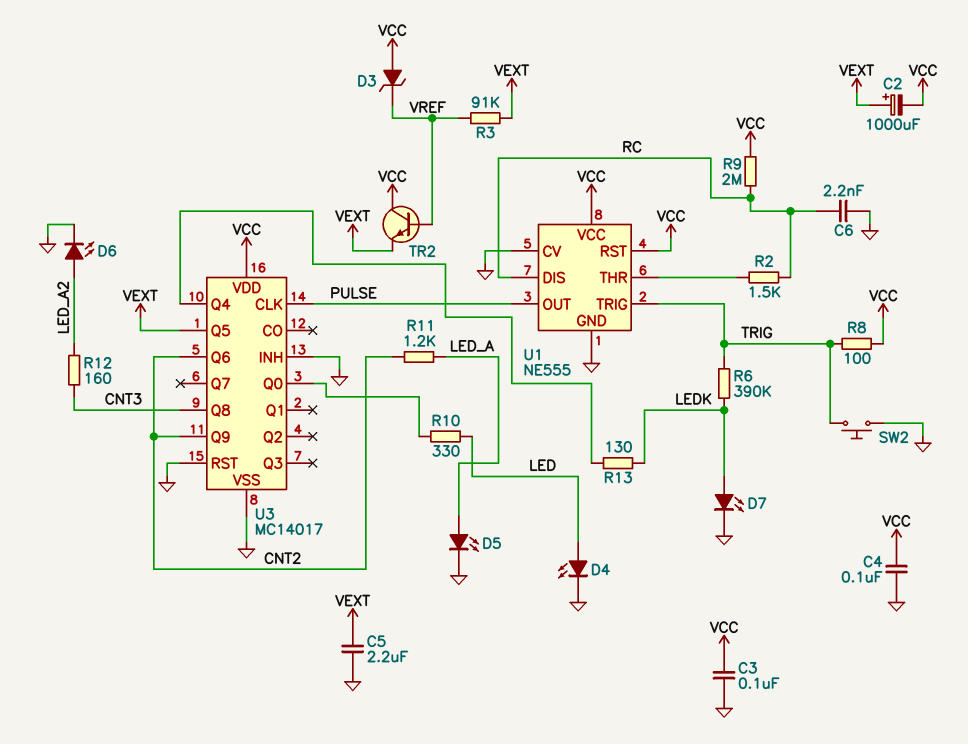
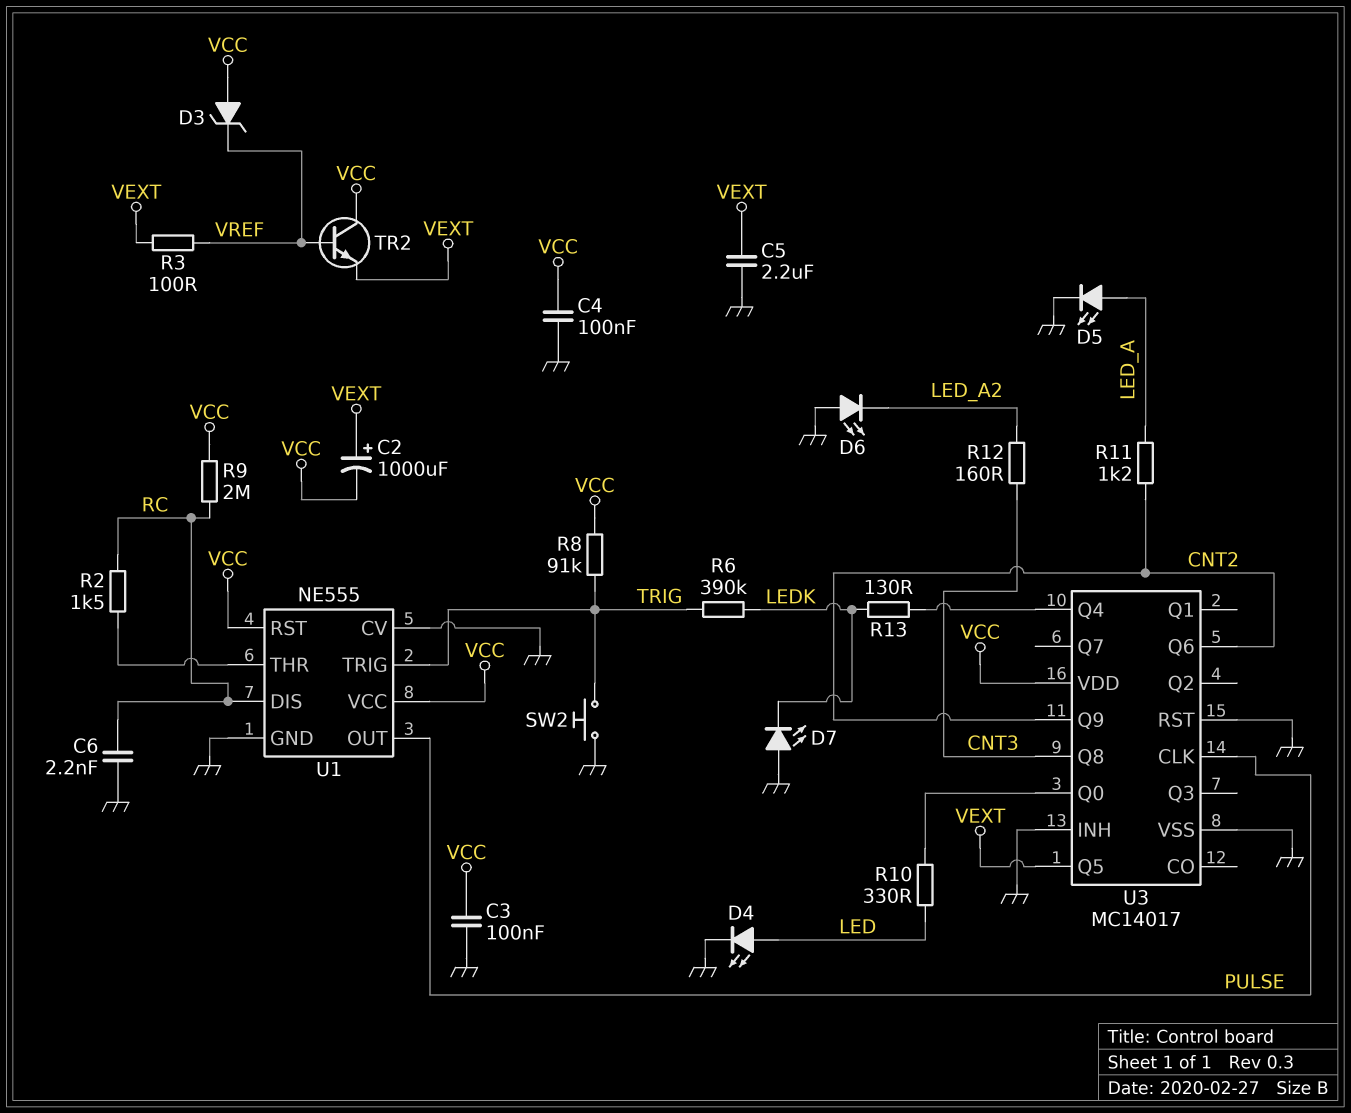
D6: LED (A LED_A2, K GND) -> LED (A GND, K LED_A2)
D7: LED (A LEDK, K GND) -> LED (A GND, K LEDK)
R3: 91k (VEXT, VREF) -> 100 (VEXT, VREF)
R8: 100 (TRIG, VCC) -> 91k (TRIG, VCC)

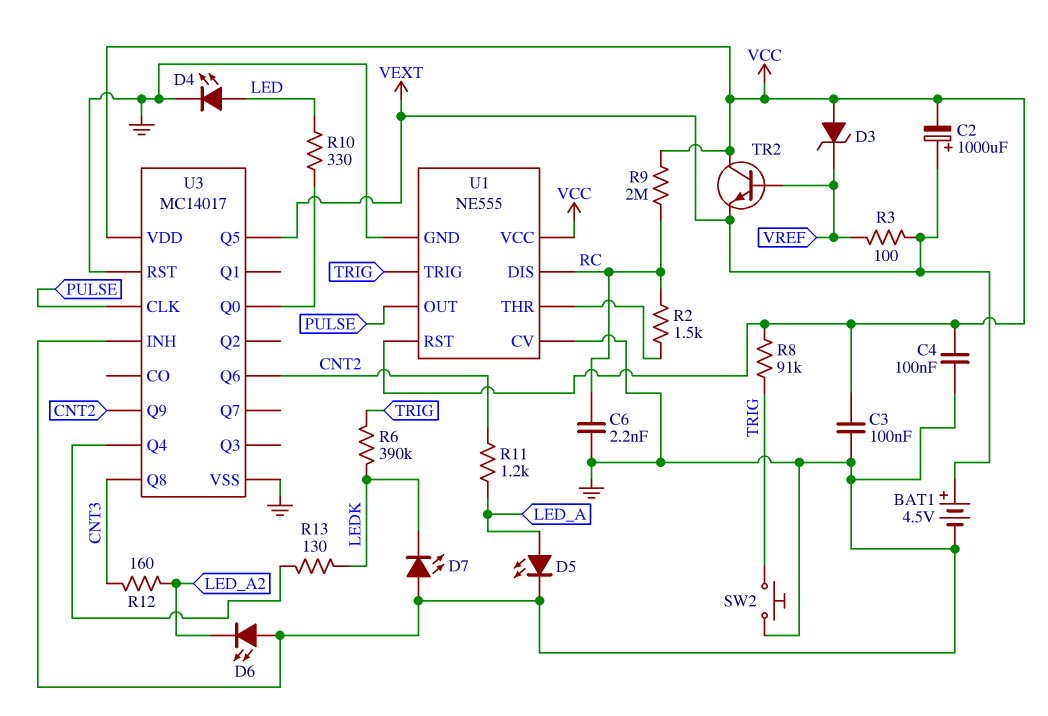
BAT1: none -> 4.5V (plus VEXT, minus GND)
C5: 2.2uF (GND, VEXT) -> none

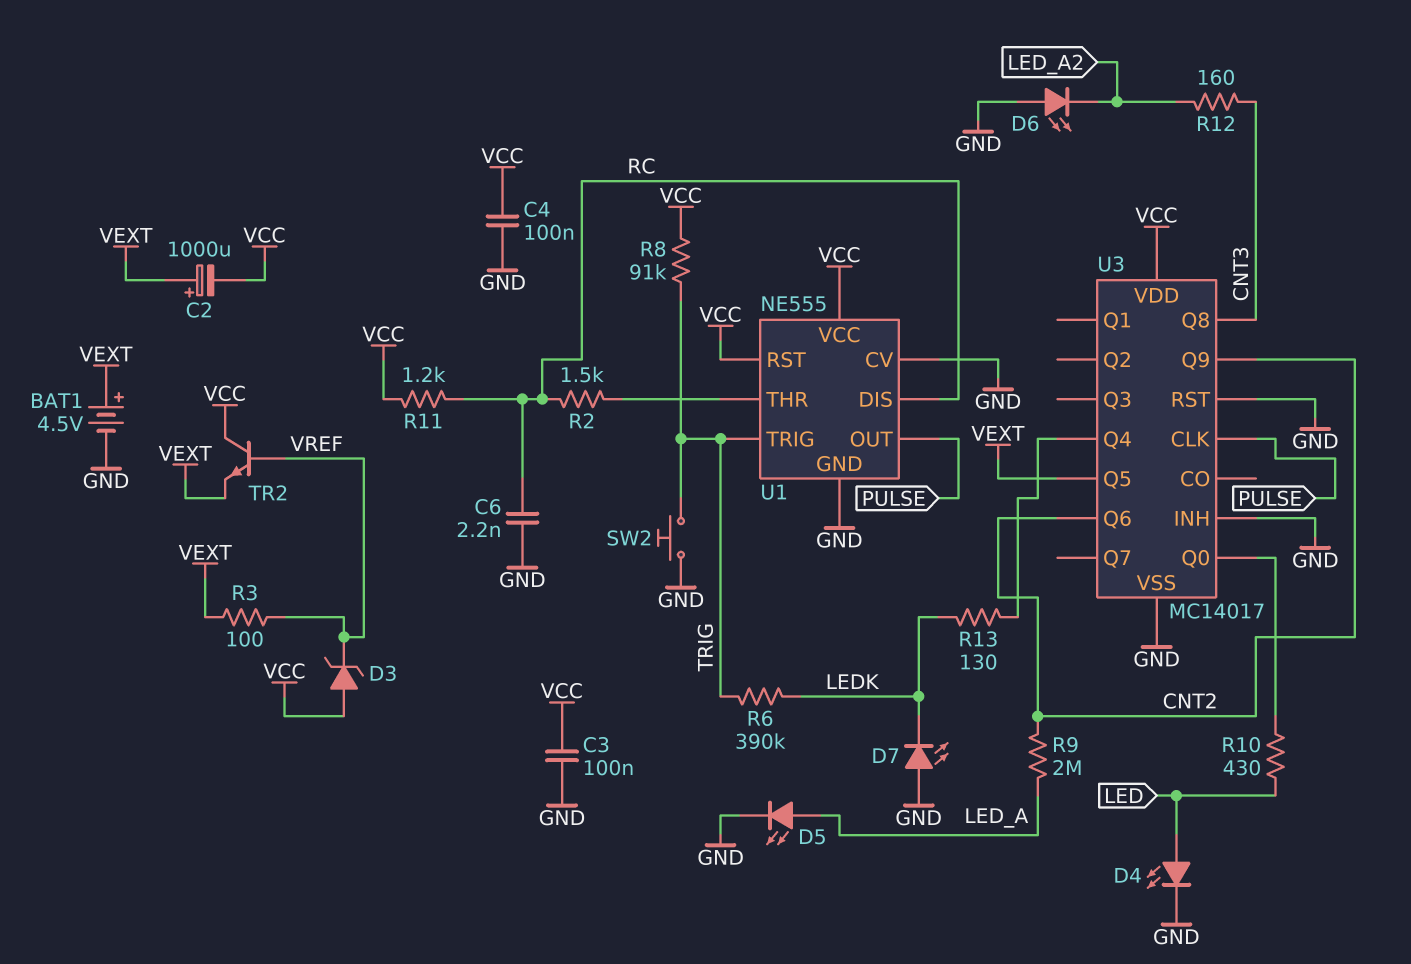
R9: 2M (RC, VCC) -> 2M (CNT2, LED_A)
R10: 330 (LED, U3/Q0) -> 430 (LED, U3/Q0)
R11: 1.2k (CNT2, LED_A) -> 1.2k (RC, VCC)

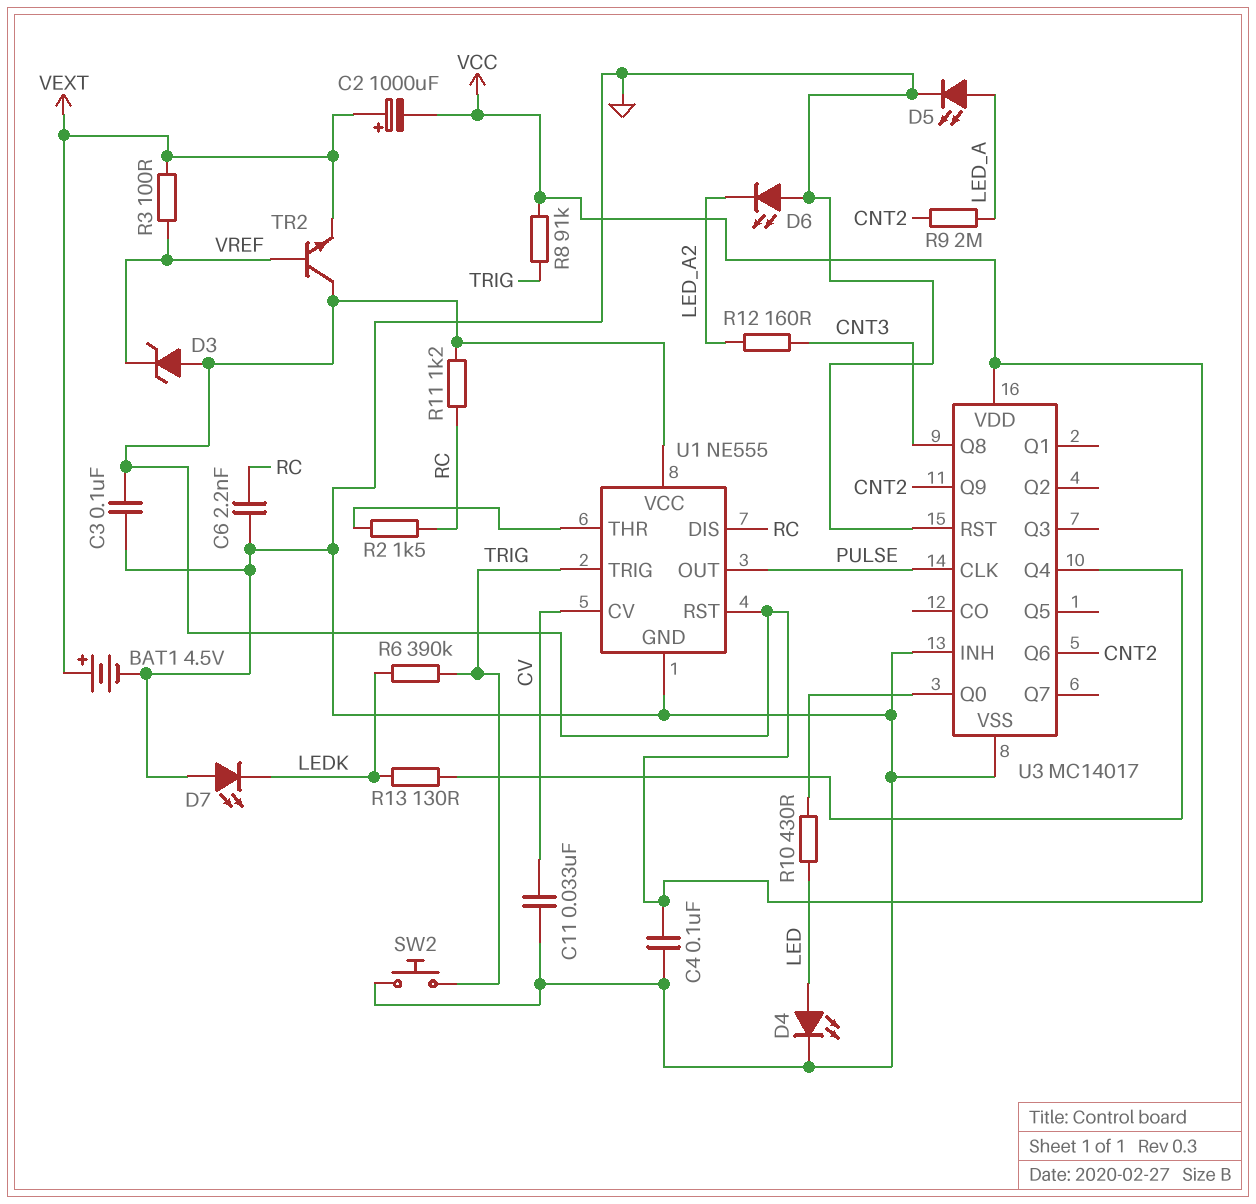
C11: none -> 33nF (CV, GND)
U1 pin CV: GND -> CV
U3 pin Q5: VEXT -> none

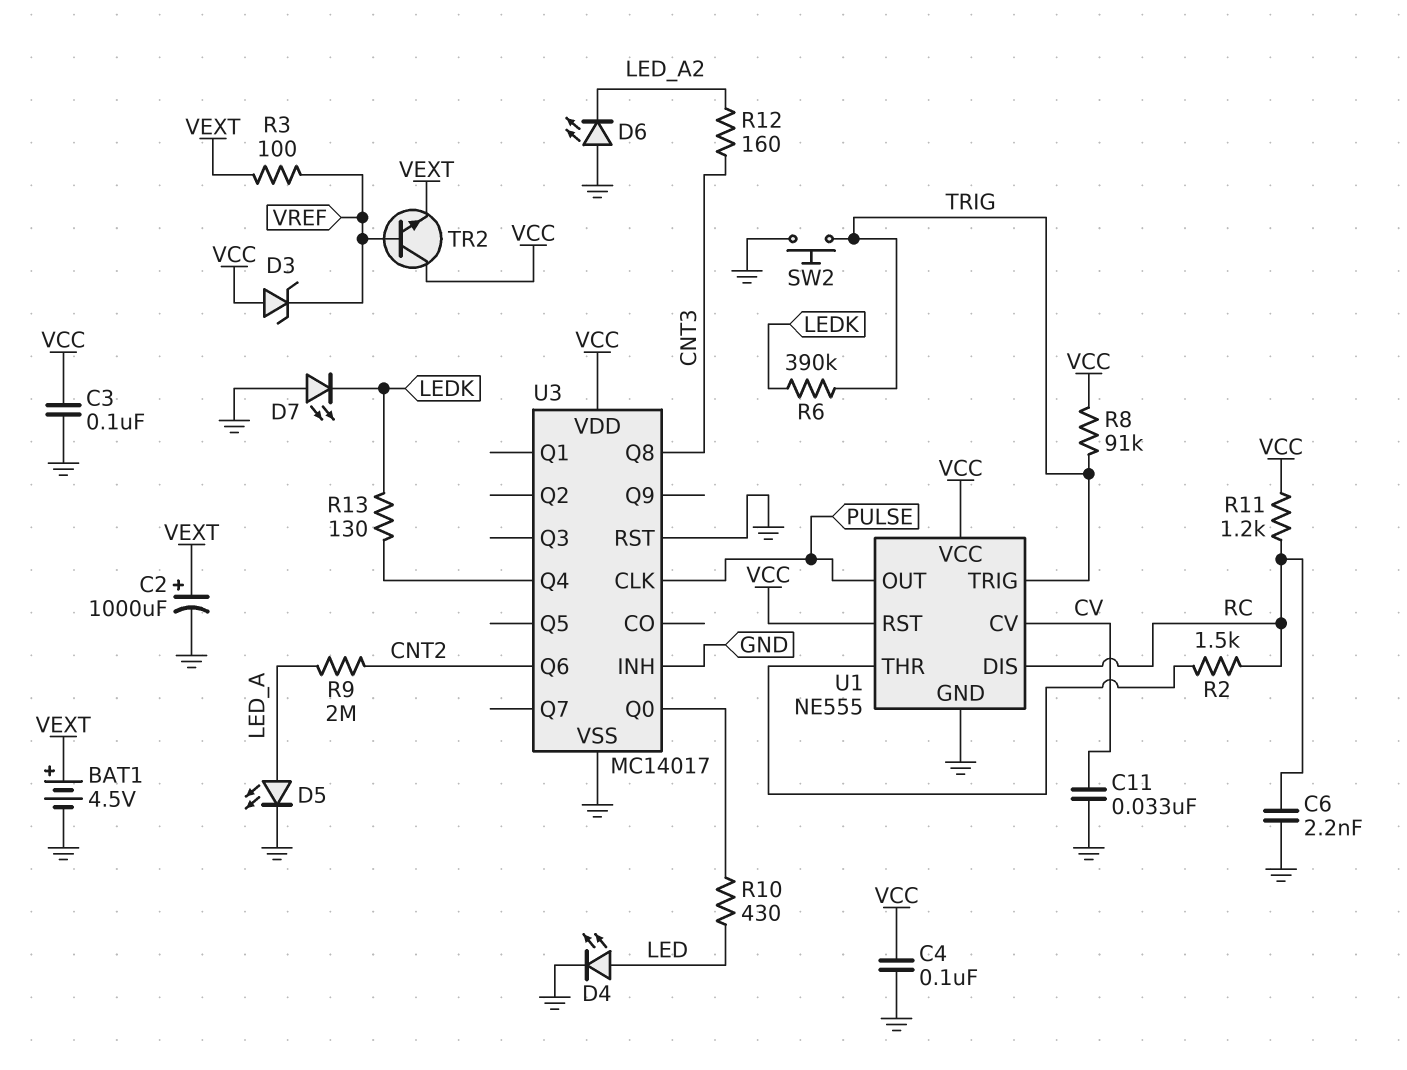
C2: 1000uF (plus VEXT, minus VCC) -> 1000uF (plus VEXT, minus GND)
U3 pin Q9: CNT2 -> none

